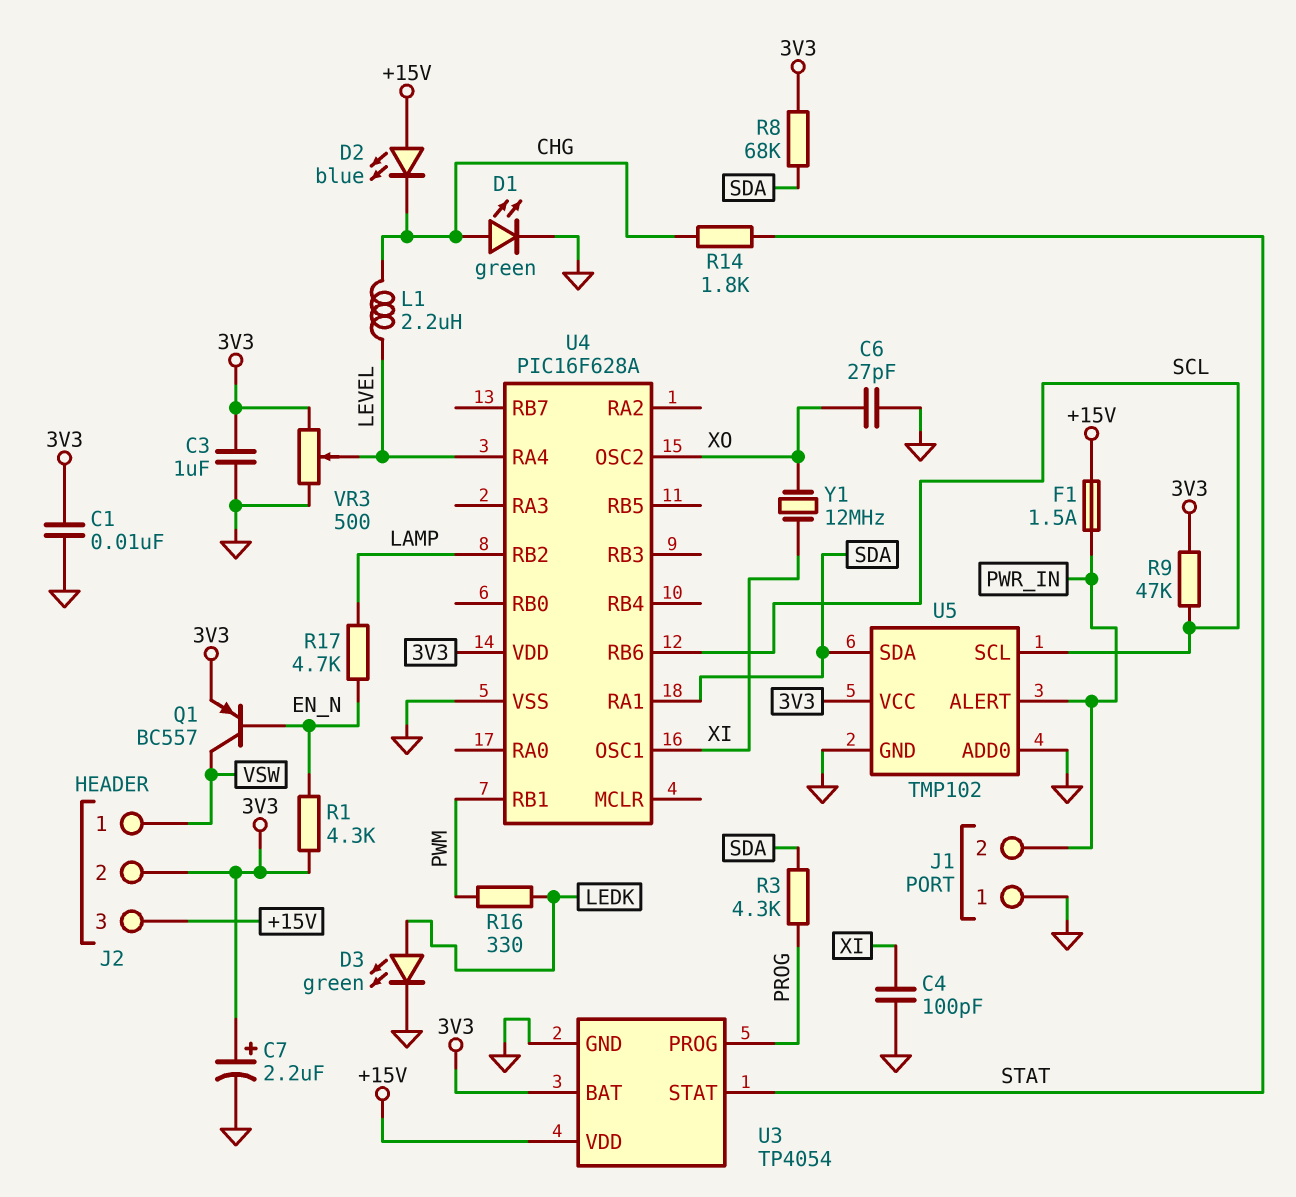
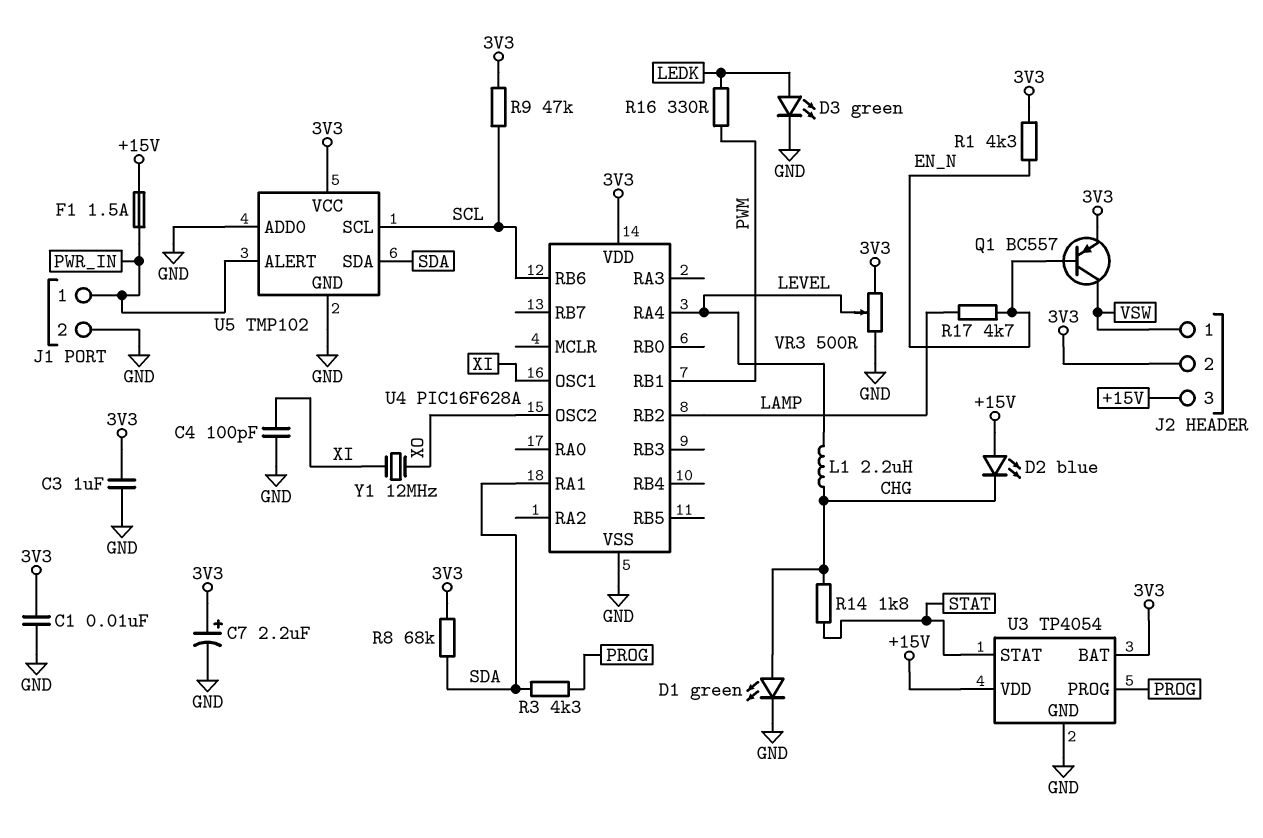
C6: 27pF (GND, XO) -> none
J1 pin 1: GND -> PWR_IN
J1 pin 2: PWR_IN -> GND

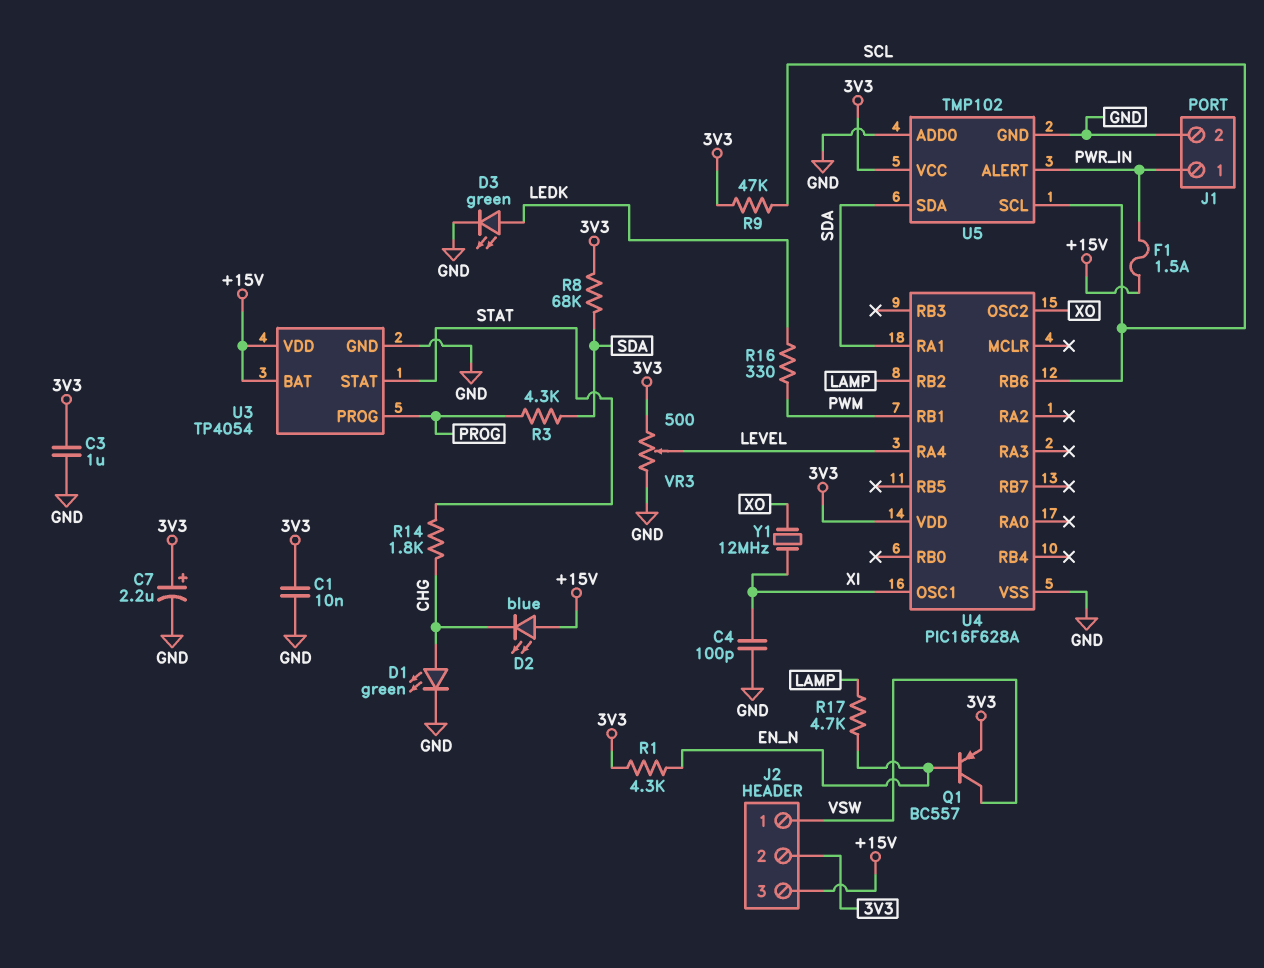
L1: 2.2uH (CHG, LEVEL) -> none
U3 pin BAT: 3V3 -> +15V

